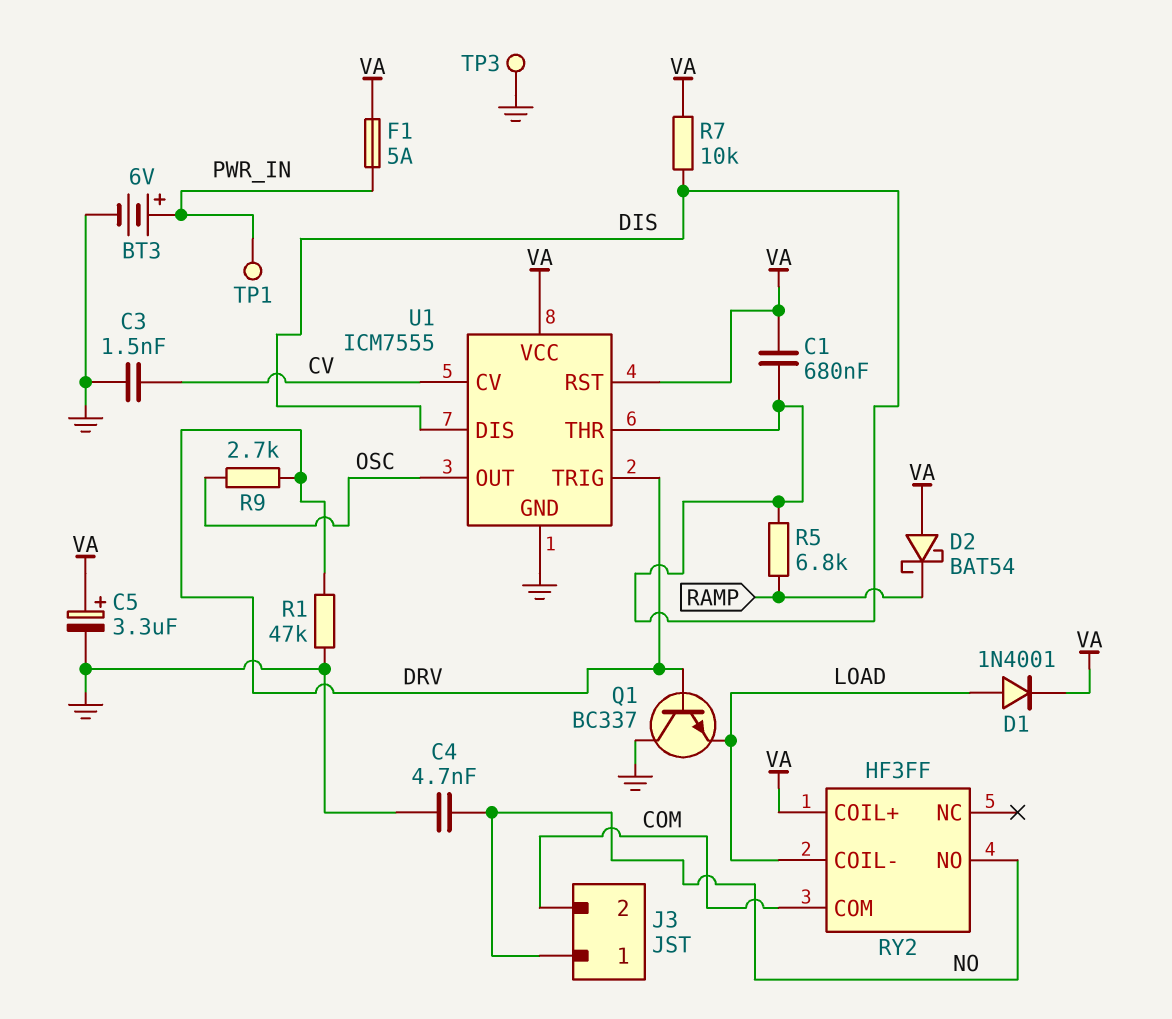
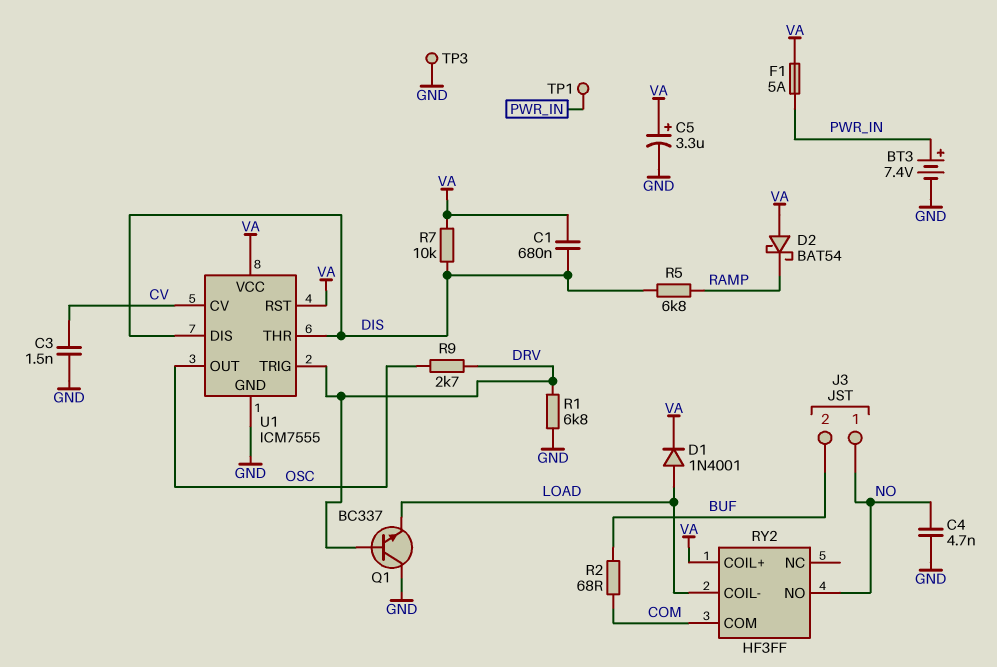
BT3: 6V (plus PWR_IN, minus GND) -> 7.4V (plus PWR_IN, minus GND)
J3 pin 2: COM -> BUF
R1: 47k (DRV, GND) -> 6.8k (DRV, GND)
R2: none -> 68 (BUF, COM)

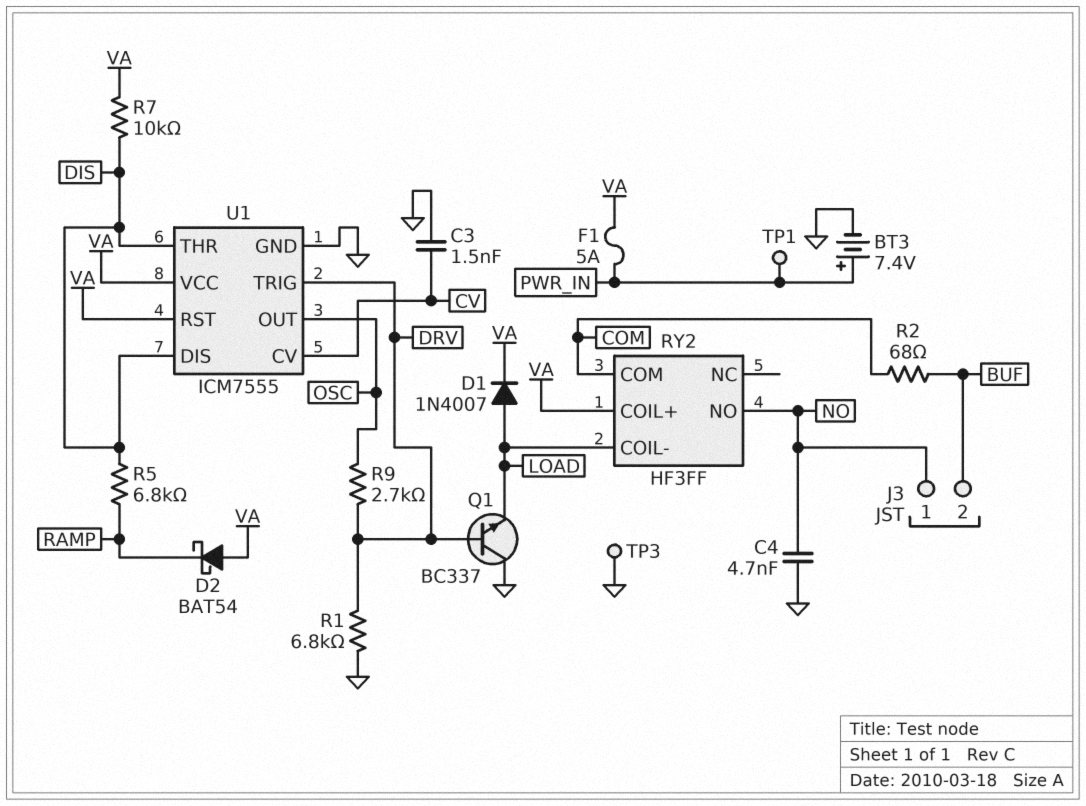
C1: 680nF (DIS, VA) -> none
C5: 3.3uF (plus VA, minus GND) -> none
D1: diode 1N4001 (A LOAD, K VA) -> diode 1N4007 (A LOAD, K VA)

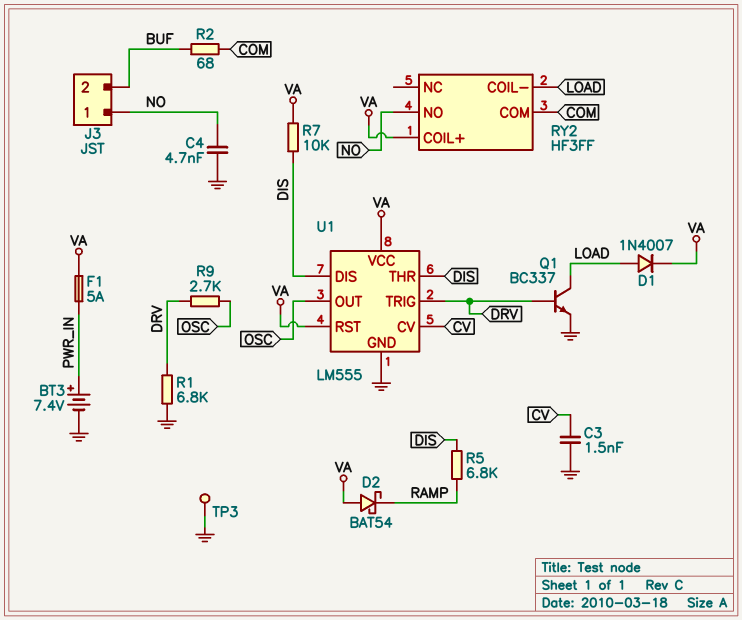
Q1: NPN BC337 (B DRV, C GND, E LOAD) -> NPN BC337 (B DRV, C LOAD, E GND)
TP1: test point (PWR_IN) -> none
U1: ICM7555 -> LM555

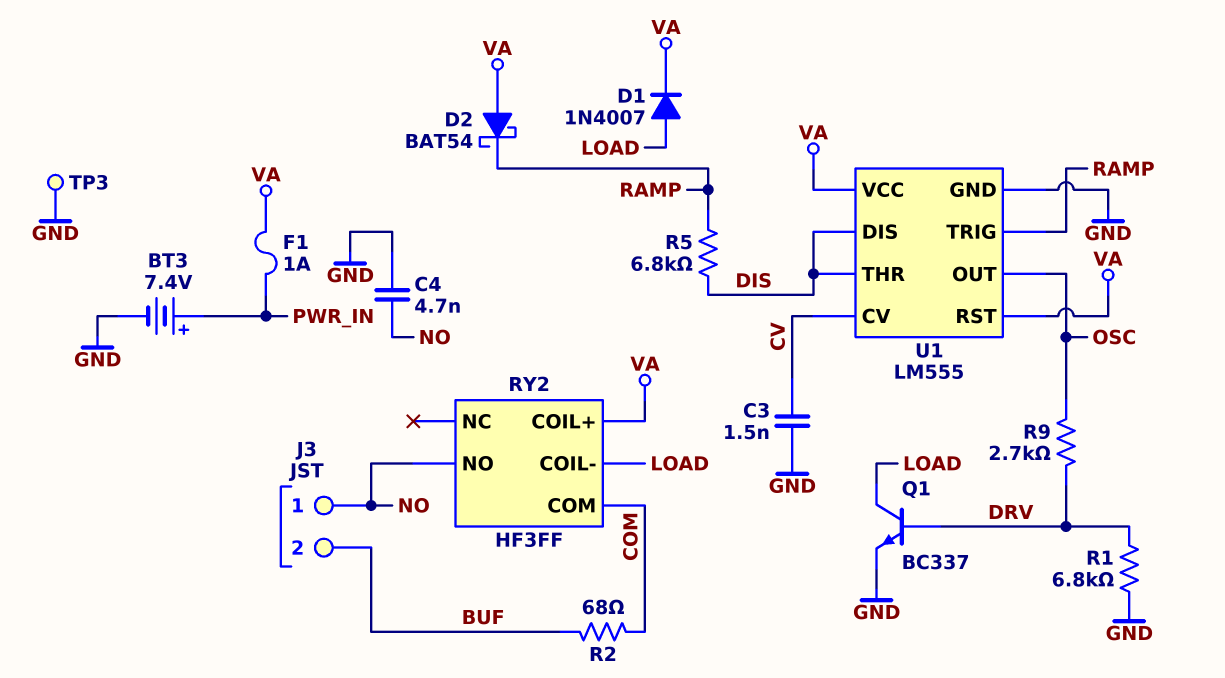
F1: 5A (PWR_IN, VA) -> 1A (PWR_IN, VA)
R7: 10k (DIS, VA) -> none
U1 pin TRIG: DRV -> RAMP

